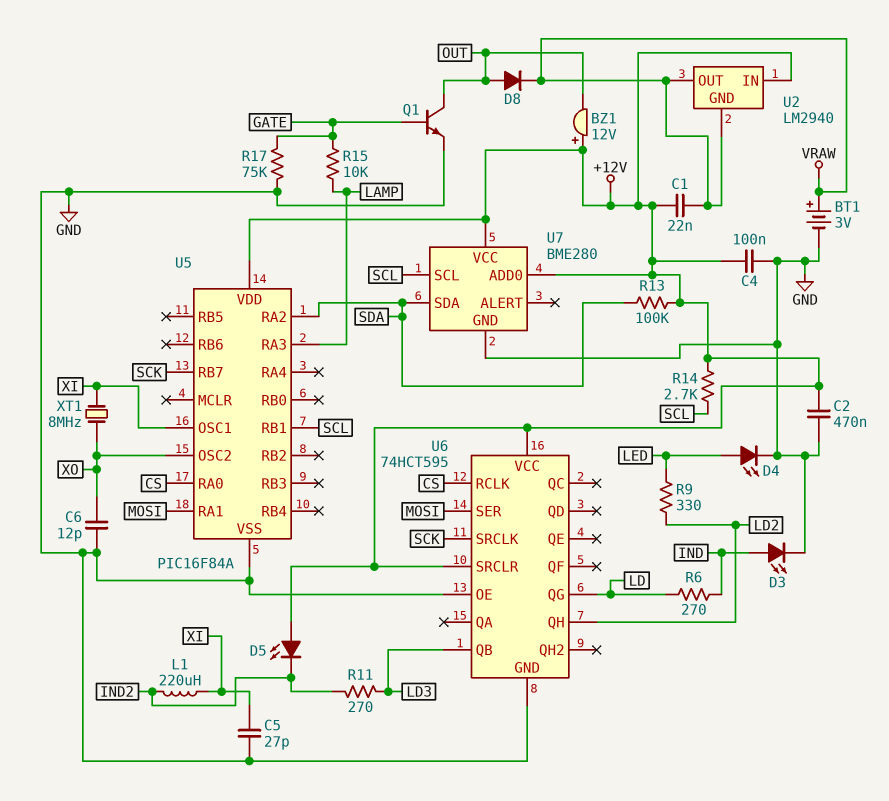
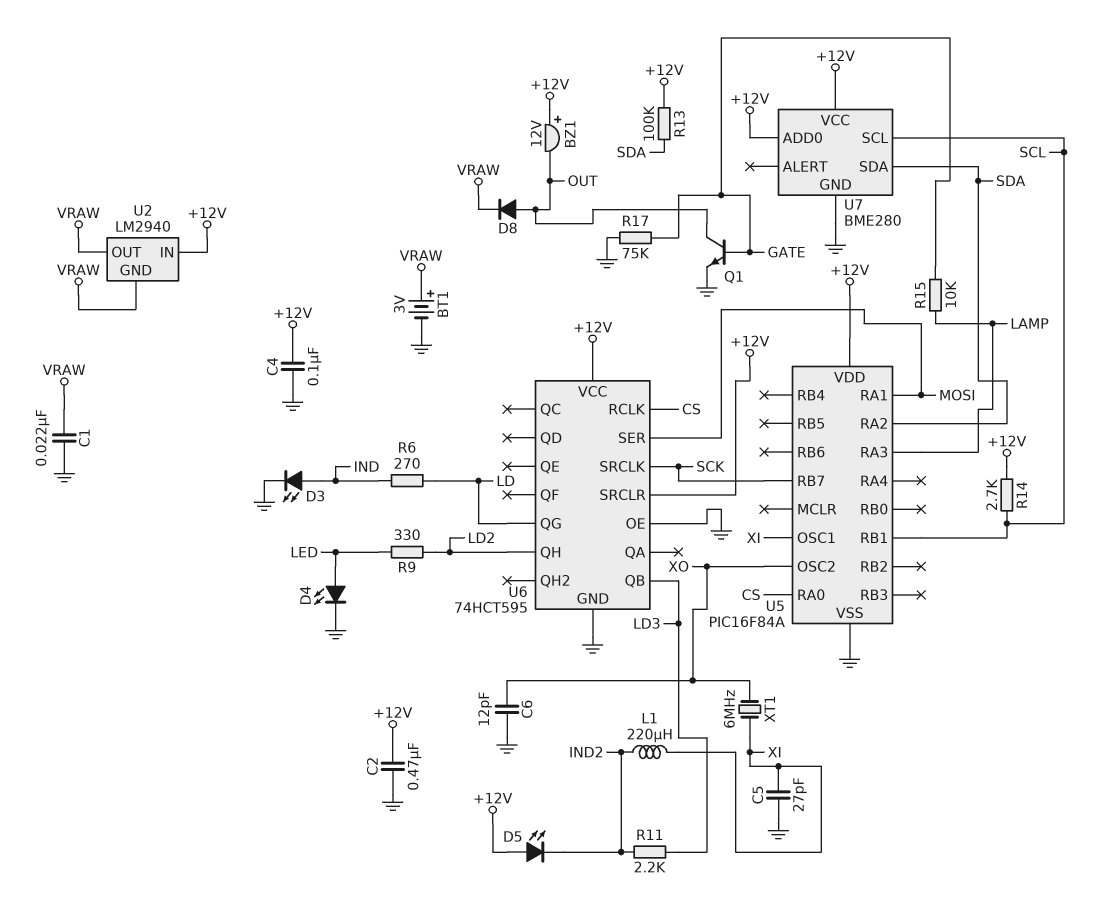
C1: 22nF (+12V, VRAW) -> 22nF (GND, VRAW)
R11: 270 (IND2, LD3) -> 2.2k (IND2, LD3)
XT1: 8MHz (XI, XO) -> 6MHz (XI, XO)

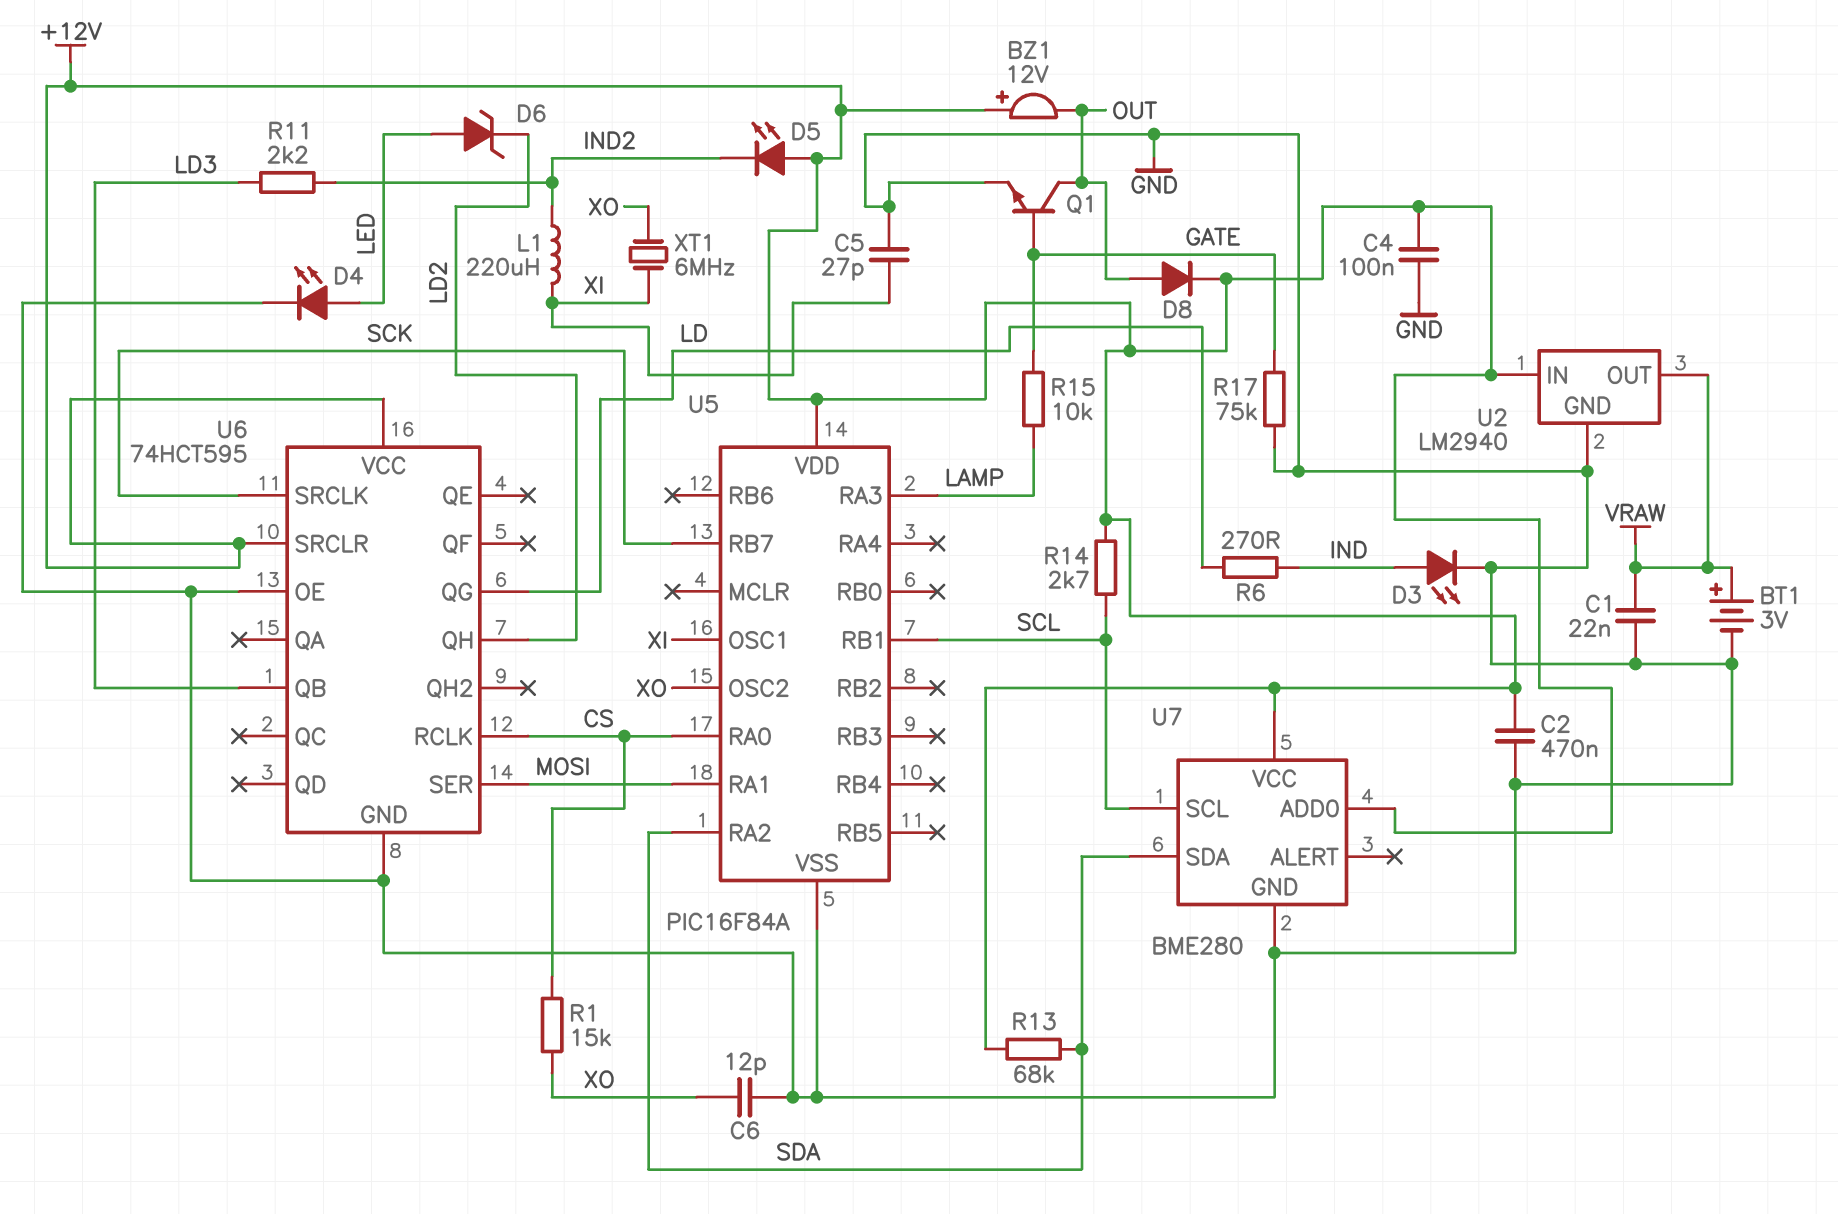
D6: none -> zener (A LED, K LD2)
D8: diode (A OUT, K VRAW) -> diode (A OUT, K +12V)
R1: none -> 15k (CS, XO)
R9: 330 (LD2, LED) -> none
R13: 100k (+12V, SDA) -> 68k (+12V, SDA)
U2 pin GND: VRAW -> GND

